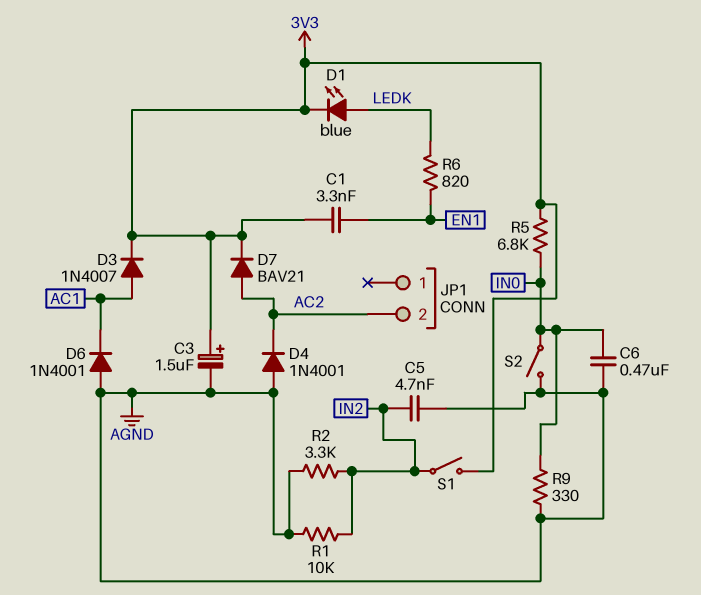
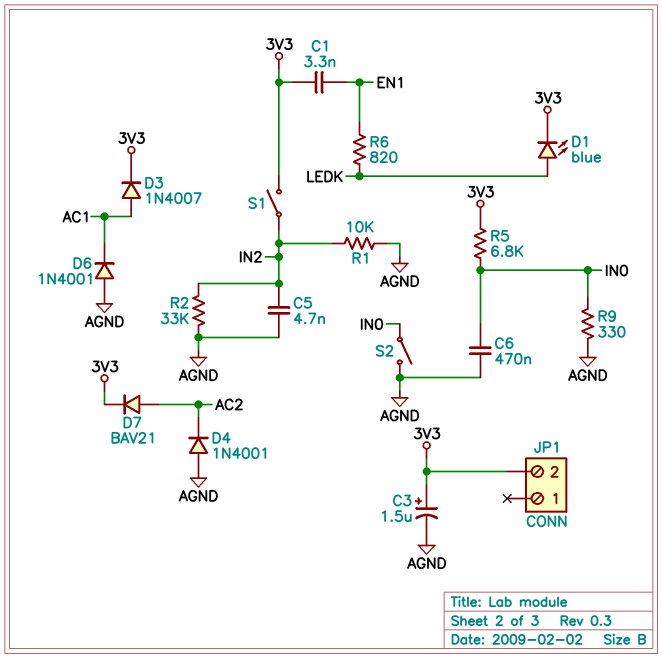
JP1 pin 2: AC2 -> 3V3
R2: 3.3k (AGND, IN2) -> 33k (AGND, IN2)

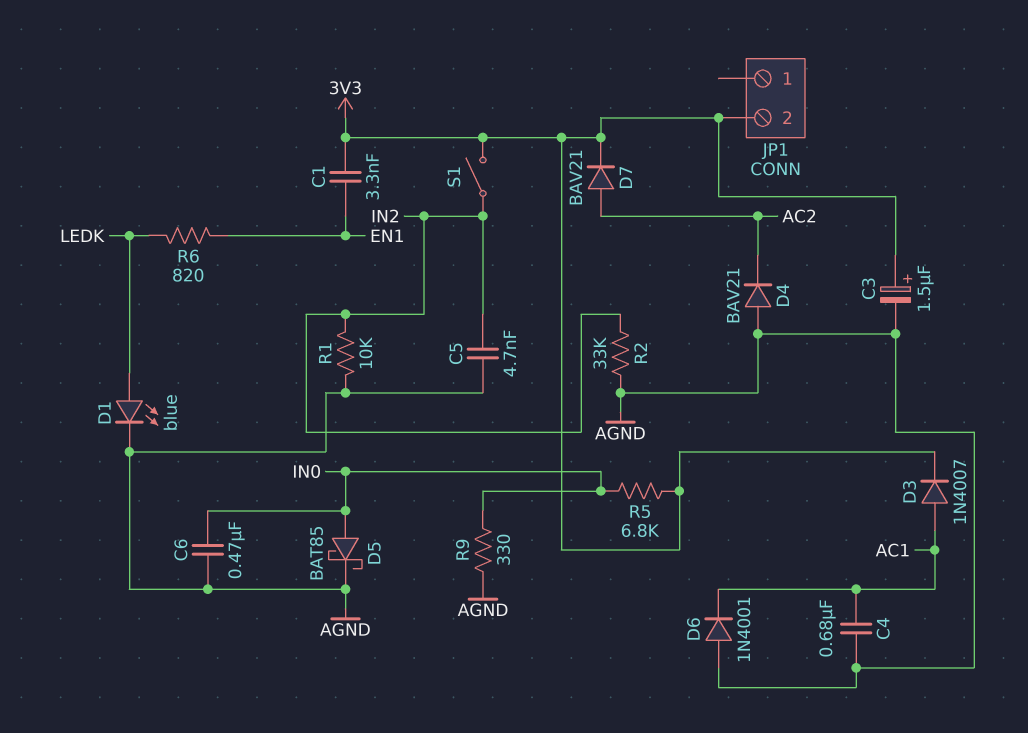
C4: none -> 680nF (AC1, AGND)
D1: LED blue (A LEDK, K 3V3) -> LED blue (A LEDK, K AGND)
D4: diode 1N4001 (A AGND, K AC2) -> diode BAV21 (A AGND, K AC2)
D5: none -> schottky BAT85 (A IN0, K AGND)
S2: switch (AGND, IN0) -> none

